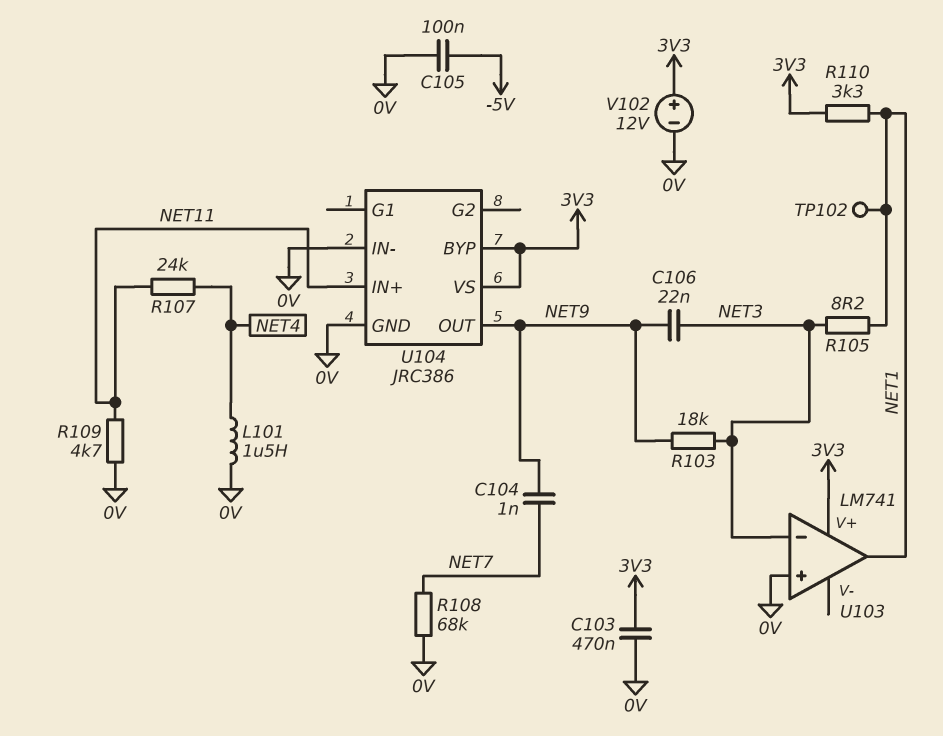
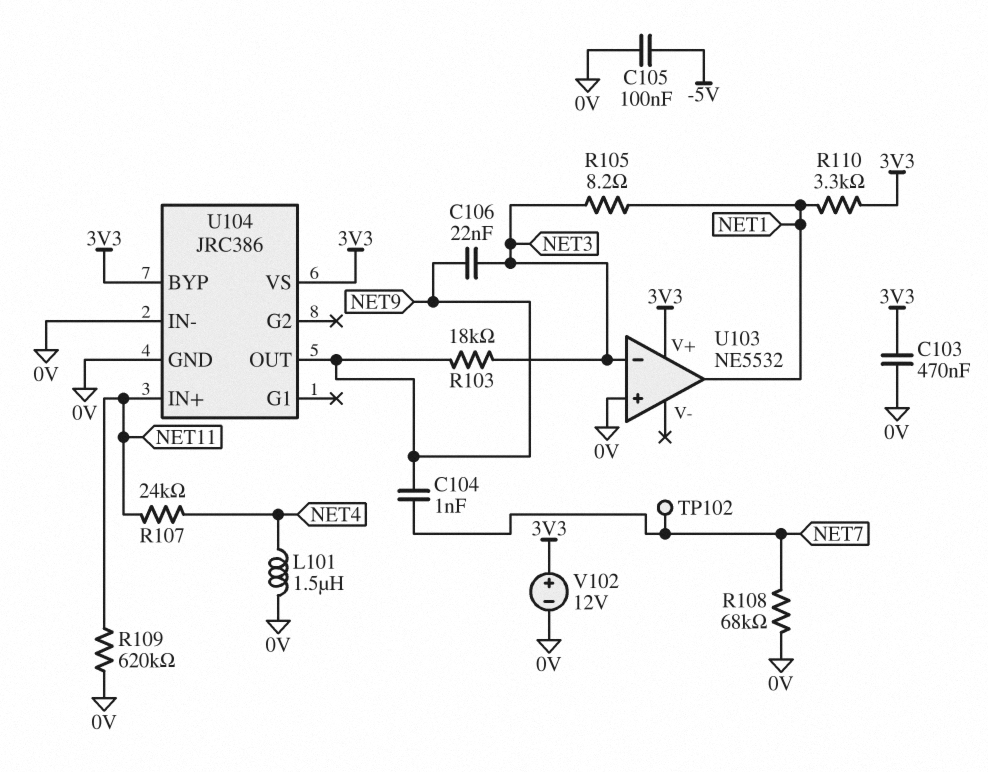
R109: 4.7k (0V, NET11) -> 620k (0V, NET11)
TP102: test point (NET1) -> test point (NET7)
U103: LM741 -> NE5532

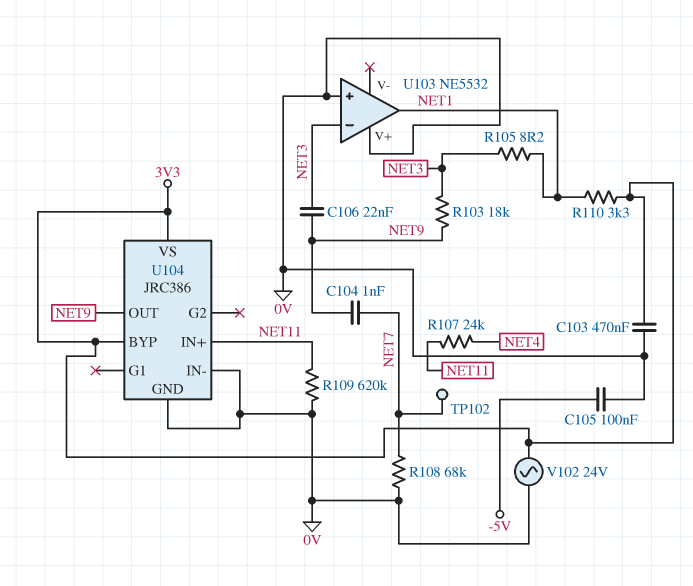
L101: 1.5uH (0V, NET4) -> none
U103 pin V+: 3V3 -> 0V
V102: 12V (plus 3V3, minus 0V) -> AC 24V (0V, 3V3)

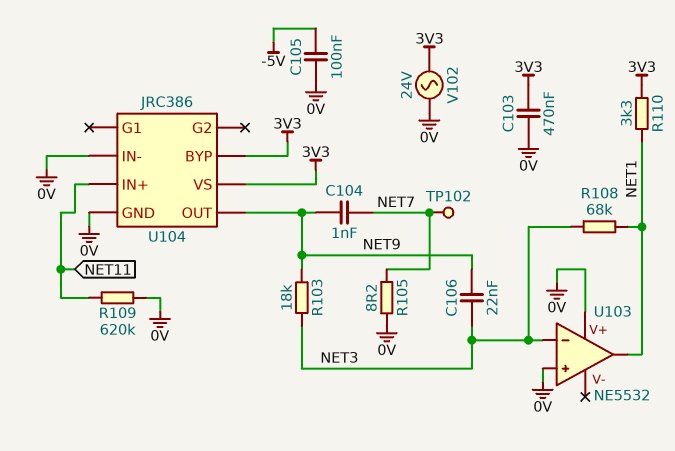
R105: 8.2 (NET1, NET3) -> 8.2 (0V, NET7)
R107: 24k (NET4, NET11) -> none
R108: 68k (0V, NET7) -> 68k (NET1, NET3)

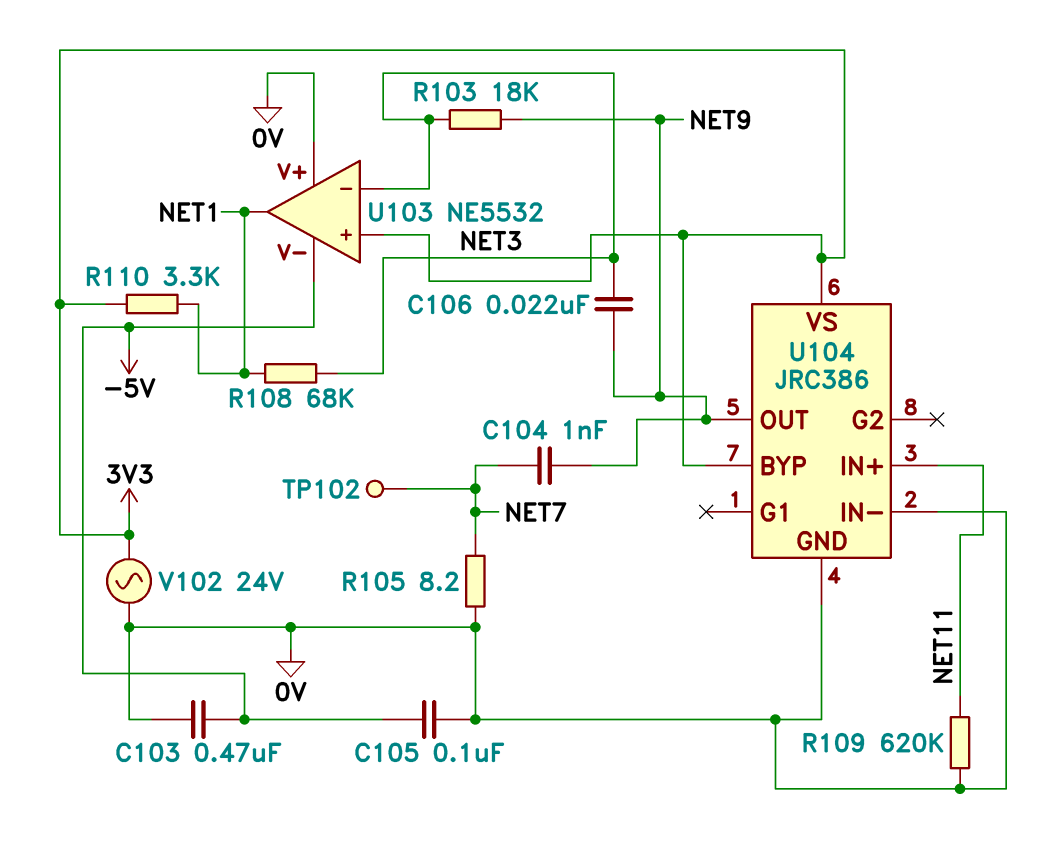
C103: 470nF (0V, 3V3) -> 470nF (-5V, 0V)
U103 pin V-: none -> -5V
U103 pin in+: 0V -> 3V3

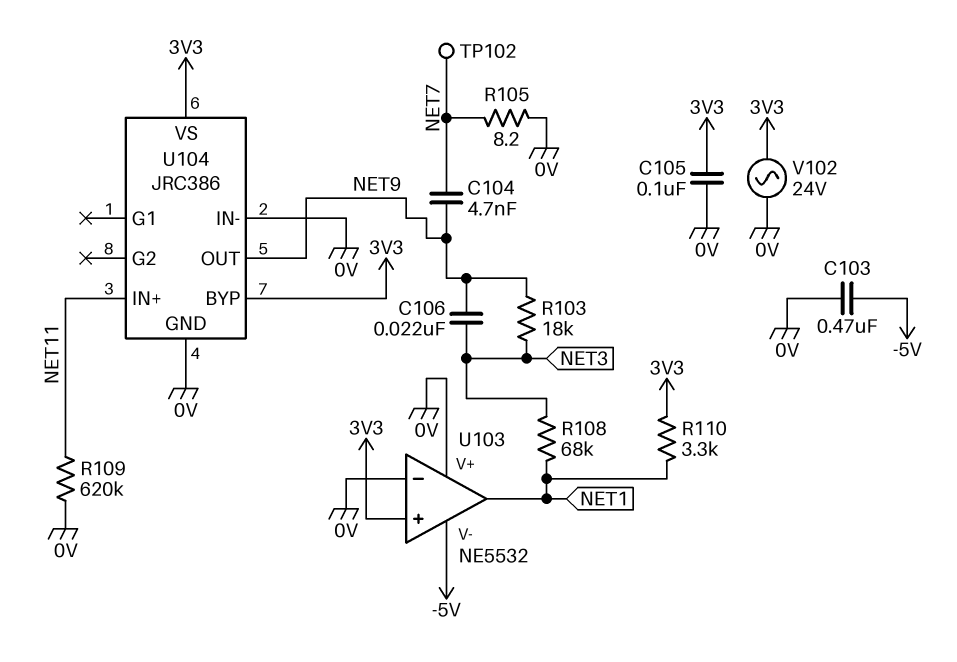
C104: 1nF (NET7, NET9) -> 4.7nF (NET7, NET9)
C105: 100nF (-5V, 0V) -> 100nF (0V, 3V3)
U103 pin in-: NET3 -> 0V

